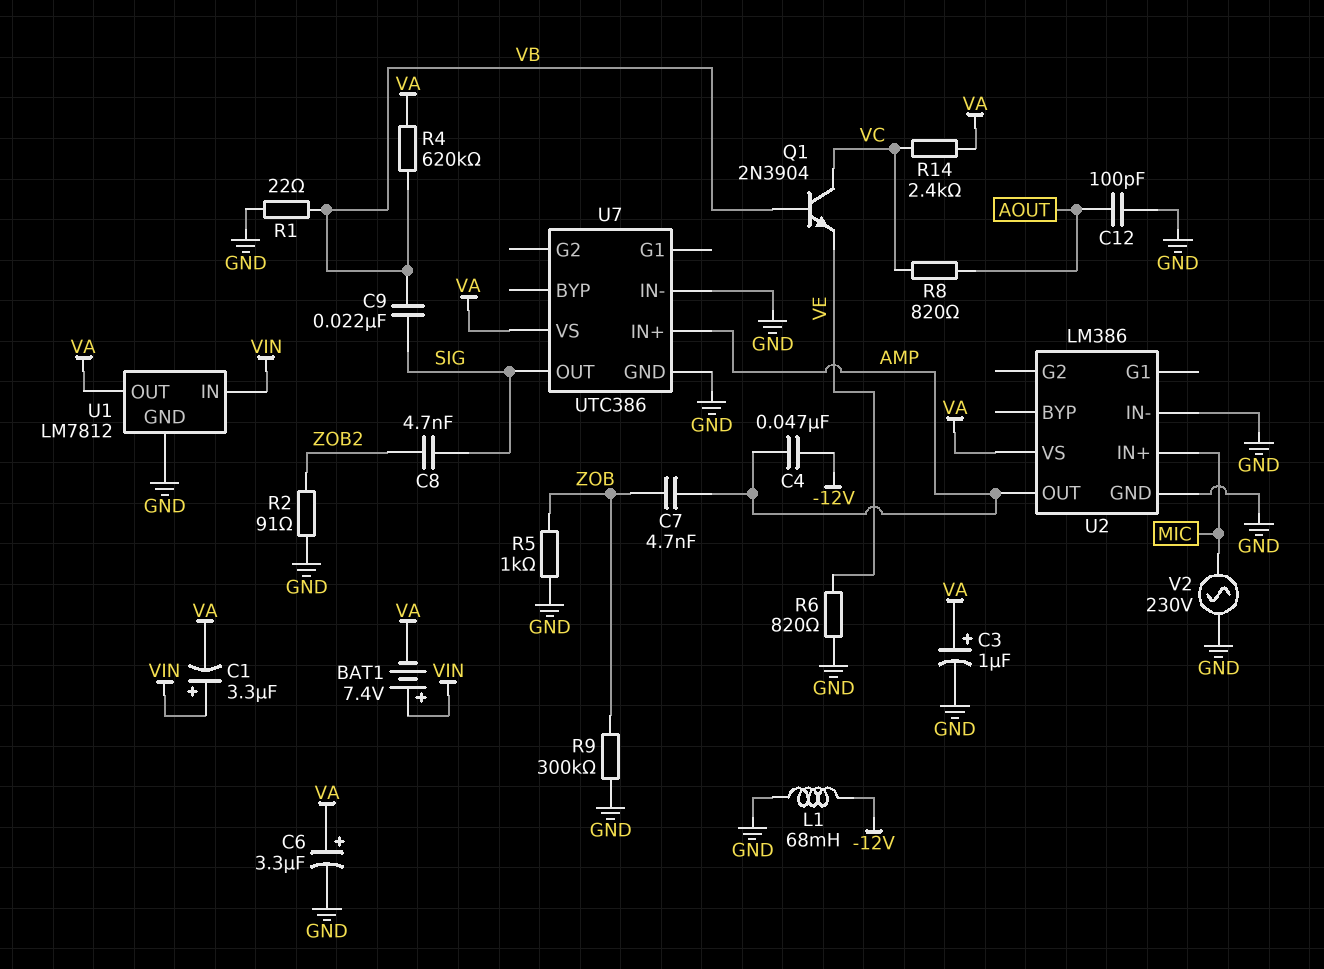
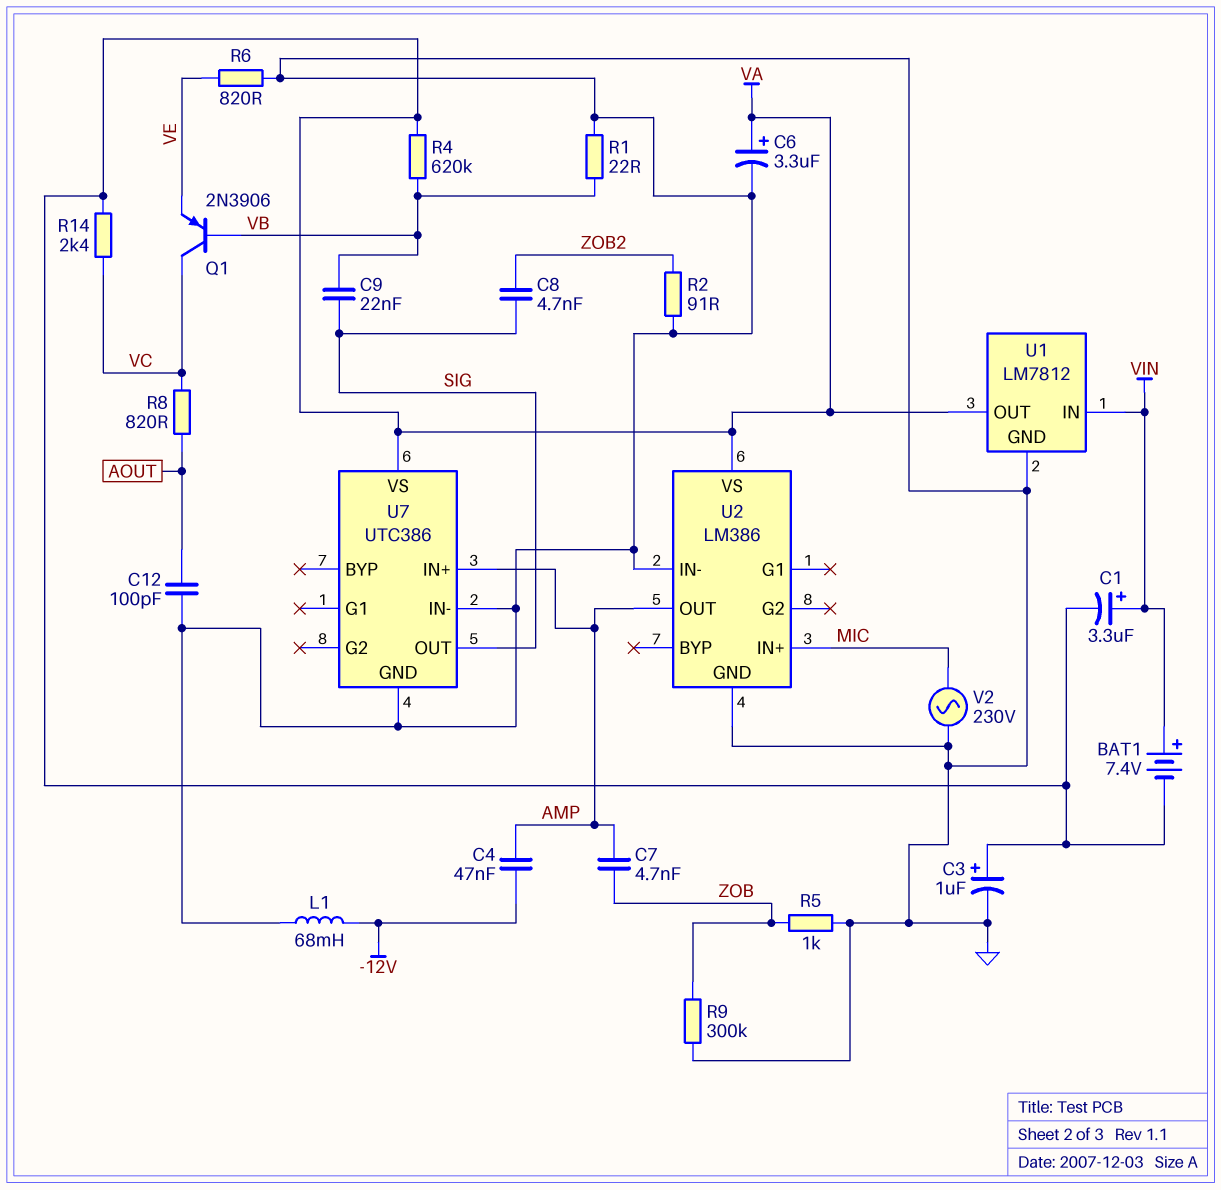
Q1: NPN 2N3904 (B VB, C VC, E VE) -> PNP 2N3906 (B VB, C VC, E VE)

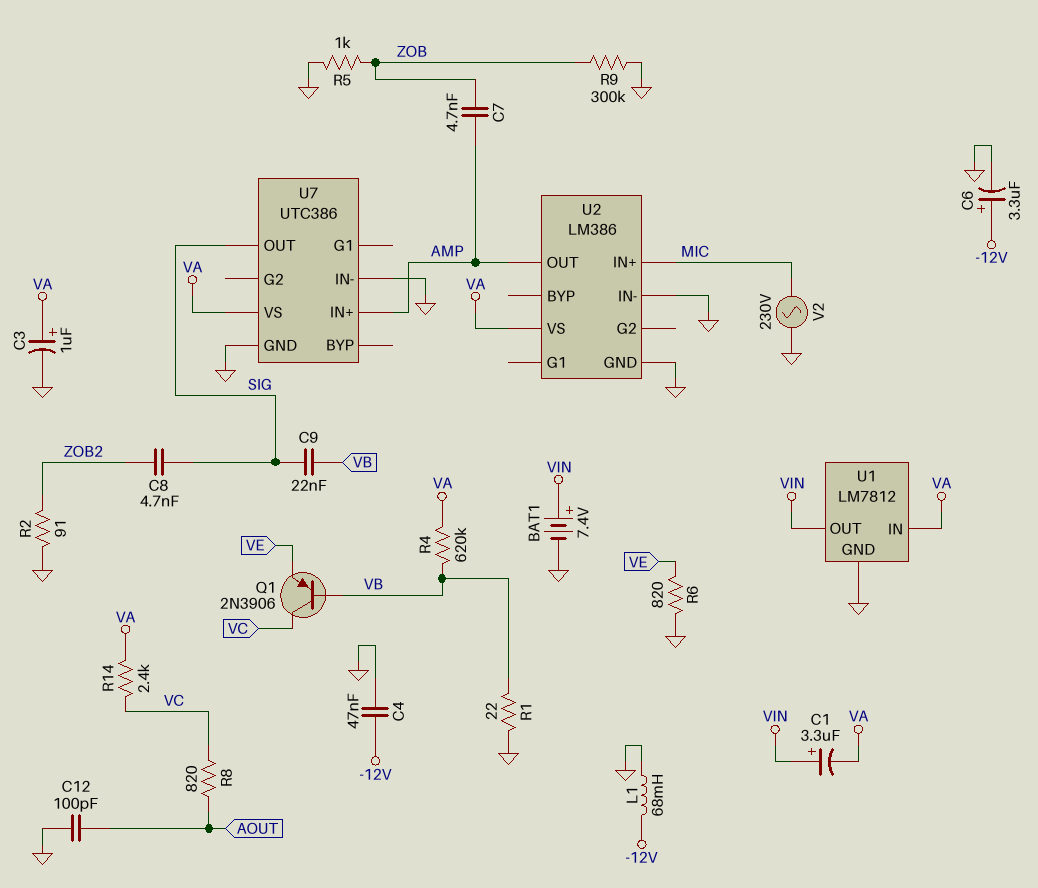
BAT1: 7.4V (plus VIN, minus VA) -> 7.4V (plus VIN, minus GND)
C4: 47nF (-12V, AMP) -> 47nF (-12V, GND)
C6: 3.3uF (plus VA, minus GND) -> 3.3uF (plus -12V, minus GND)
U1 pin IN: VIN -> VA
U1 pin OUT: VA -> VIN

